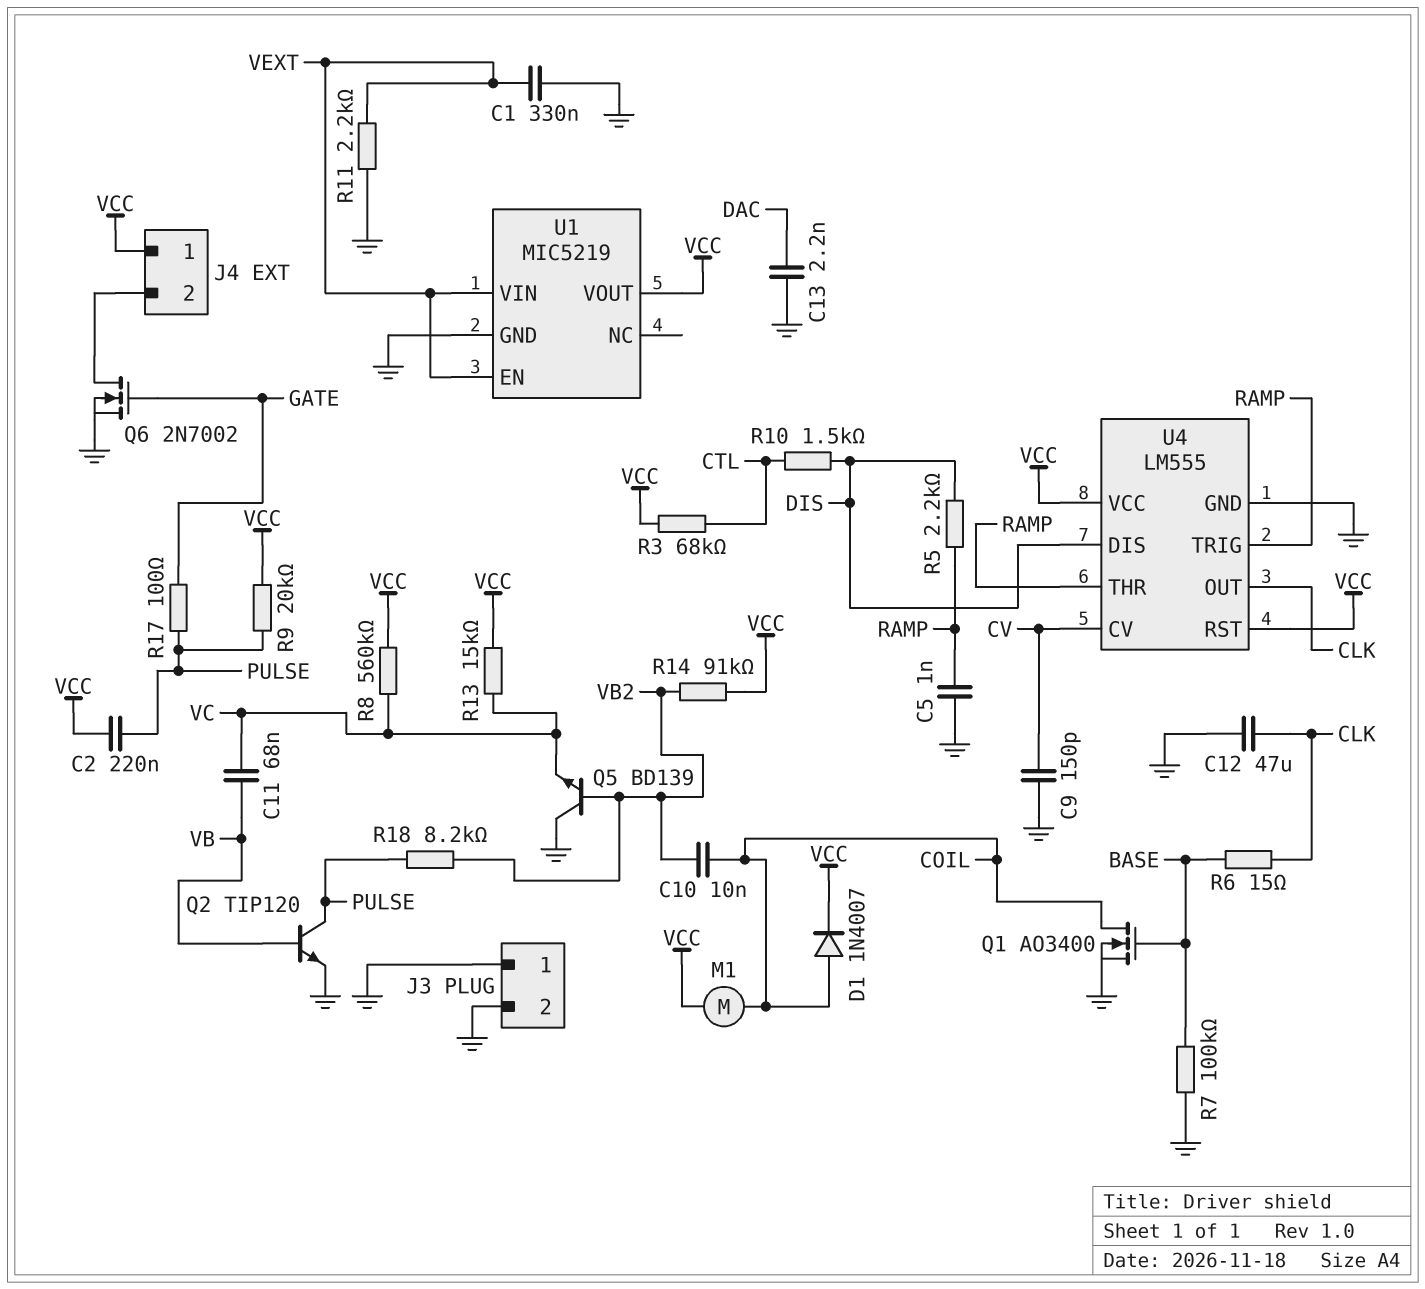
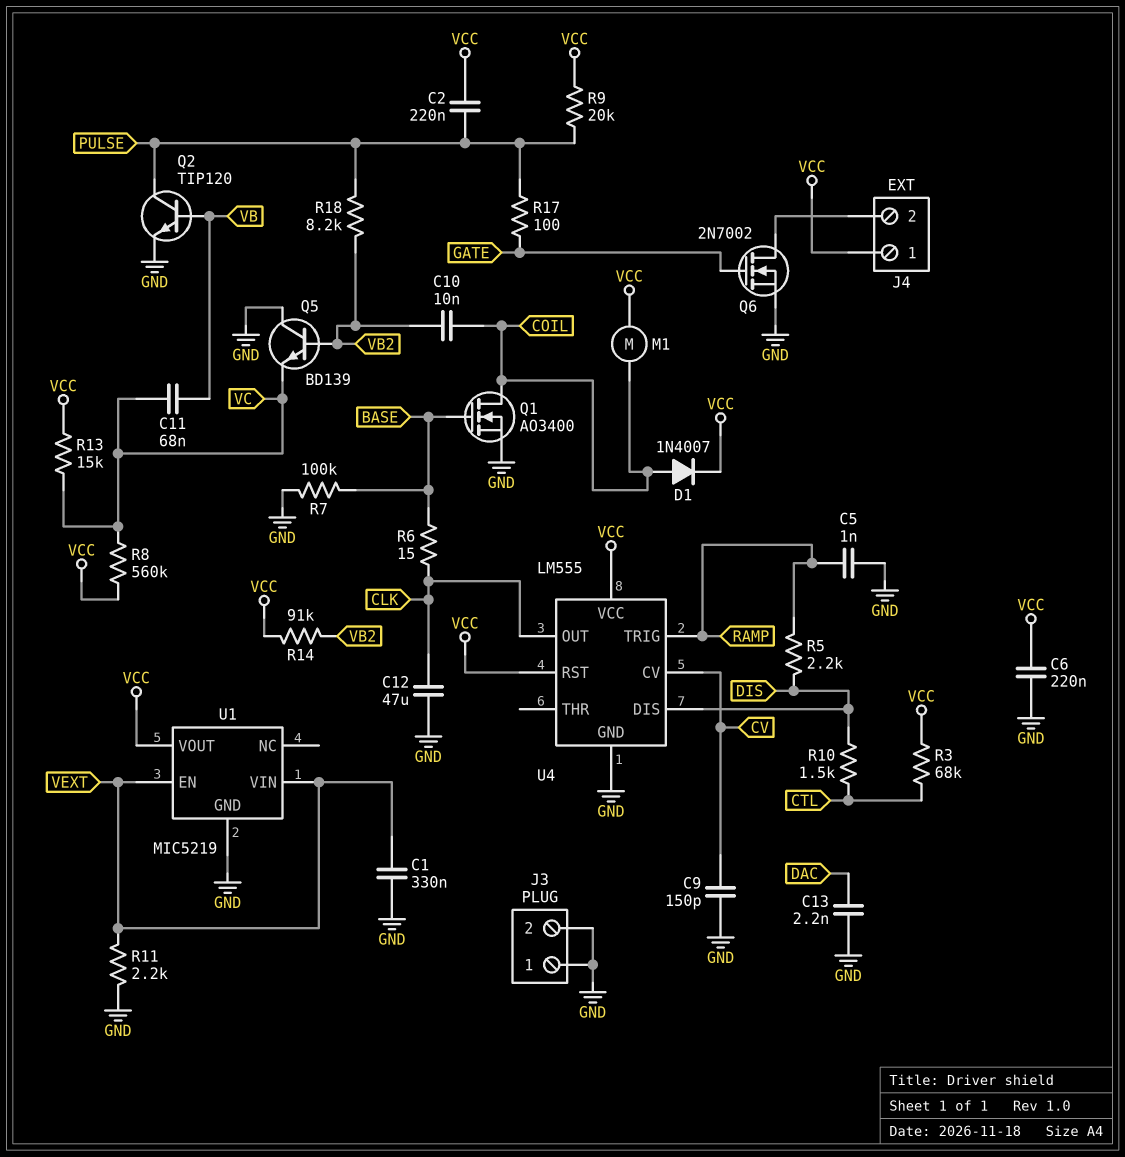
C6: none -> 220nF (GND, VCC)
U4 pin THR: RAMP -> none

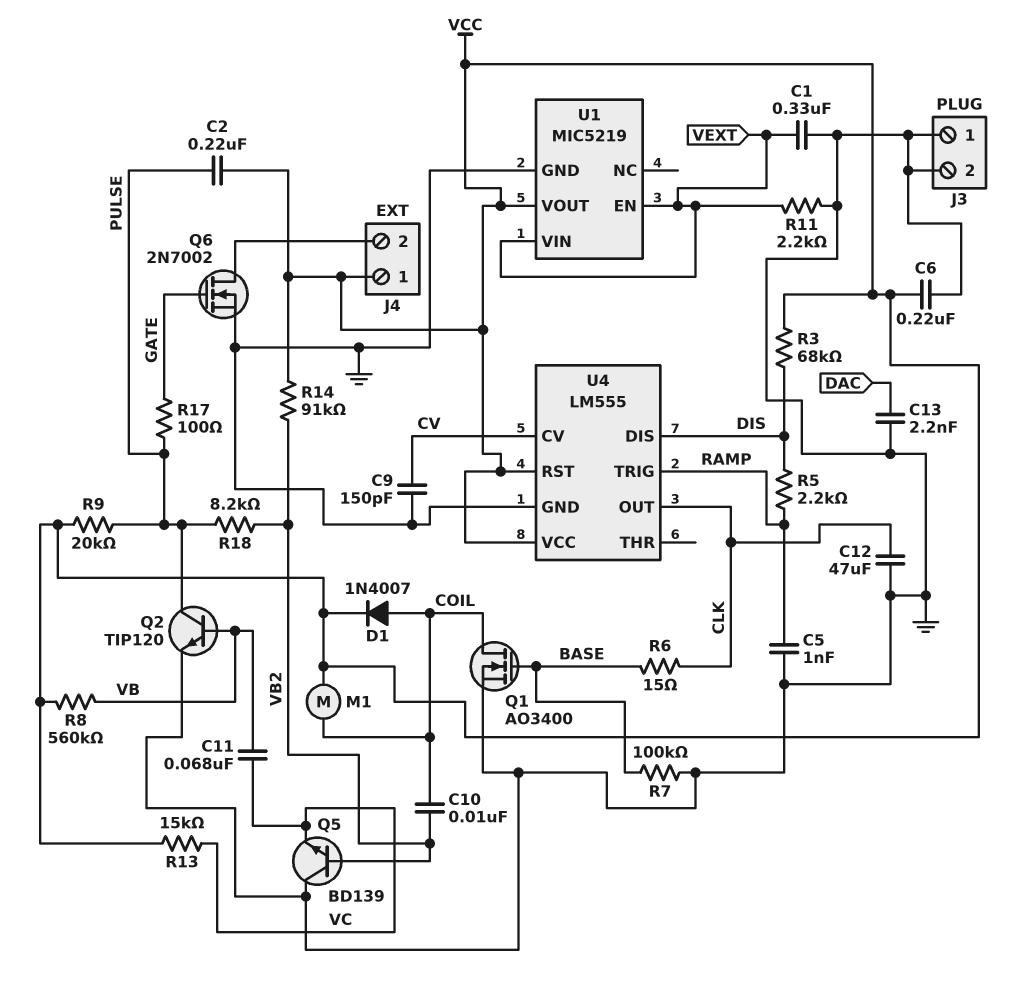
R3: 68k (CTL, VCC) -> 68k (DIS, VCC)
R8: 560k (VC, VCC) -> 560k (VB, VCC)
R10: 1.5k (CTL, DIS) -> none

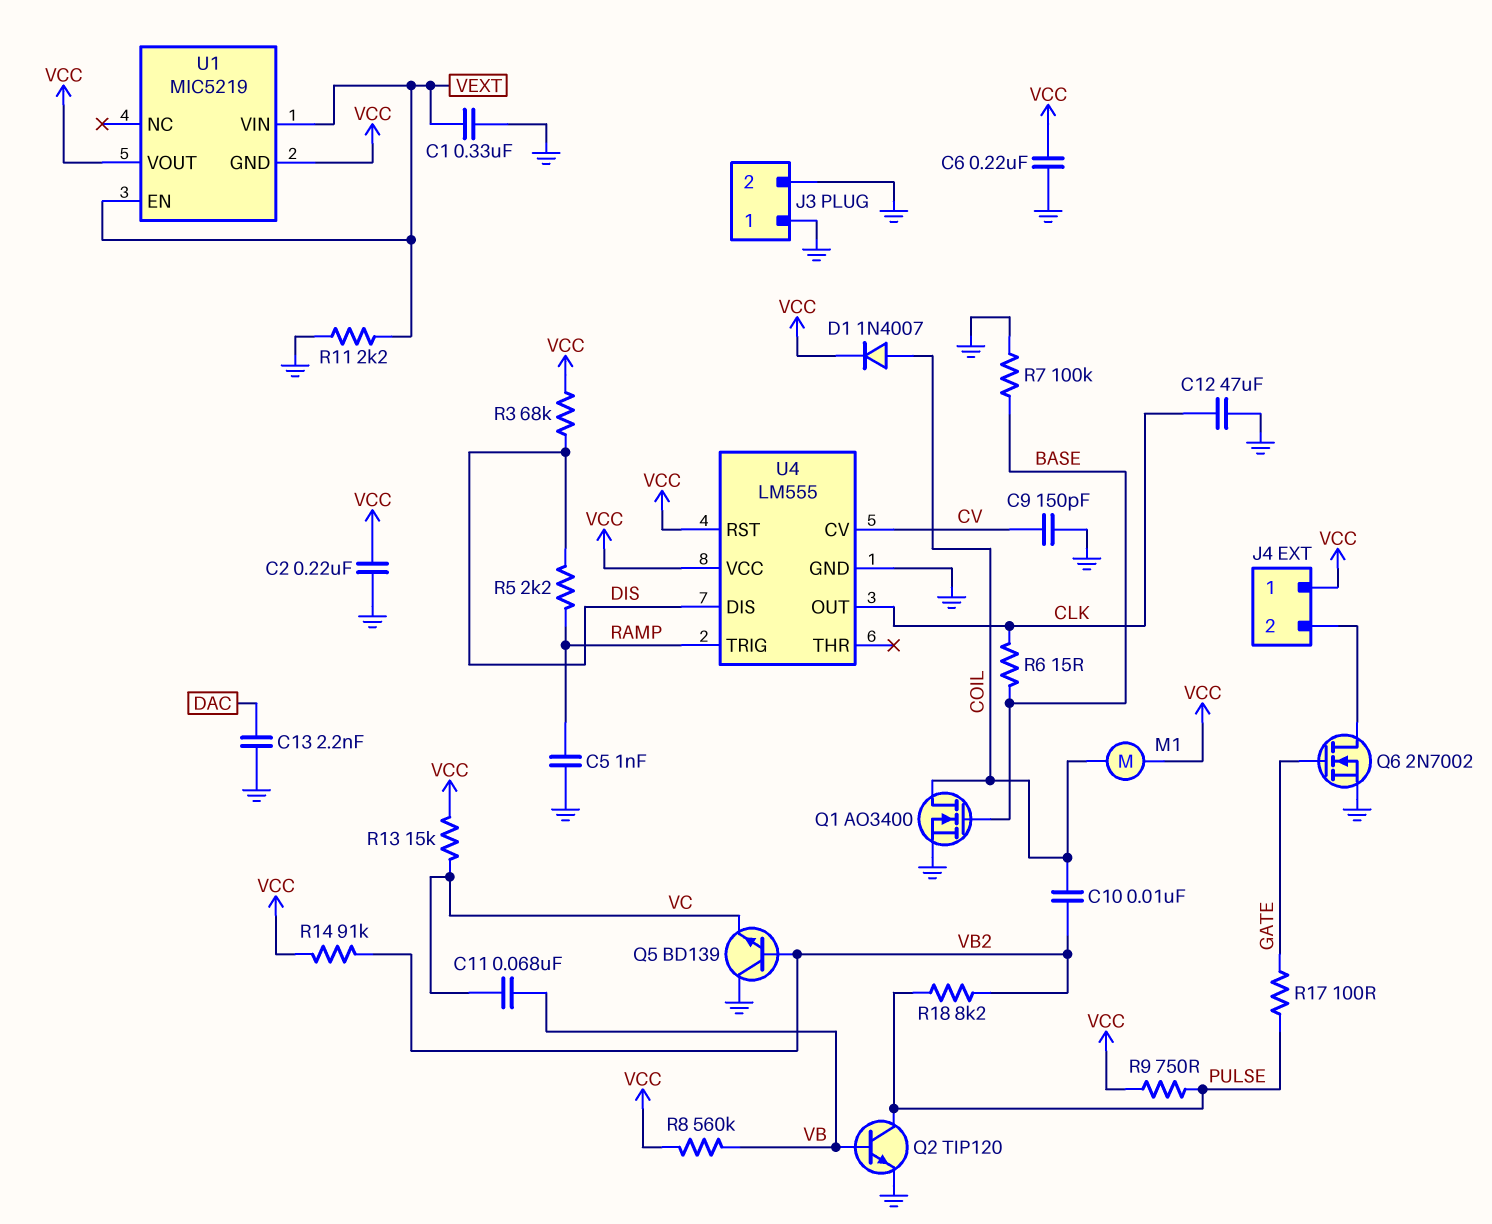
C2: 220nF (PULSE, VCC) -> 220nF (GND, VCC)
R9: 20k (PULSE, VCC) -> 750 (PULSE, VCC)
U1 pin GND: GND -> VCC

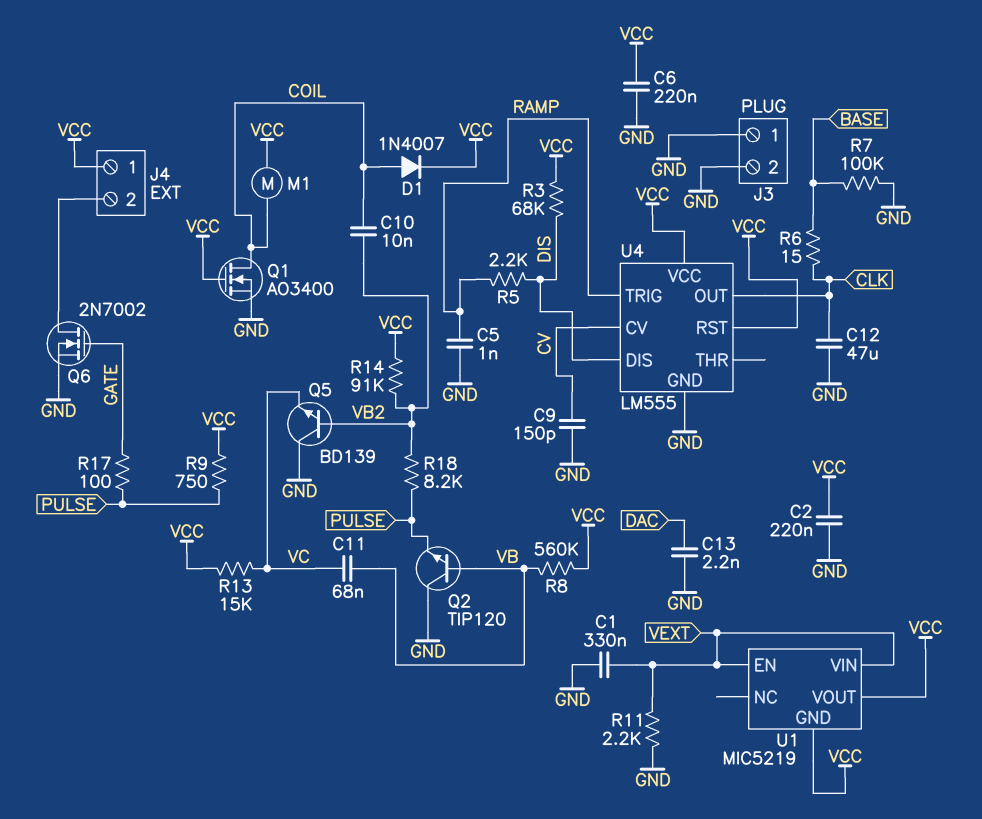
Q1: NMOS AO3400 (G BASE, D COIL, S GND) -> NMOS AO3400 (G VCC, D COIL, S GND)
Q2: NPN TIP120 (B VB, C PULSE, E GND) -> NPN TIP120 (B VB, C GND, E PULSE)

